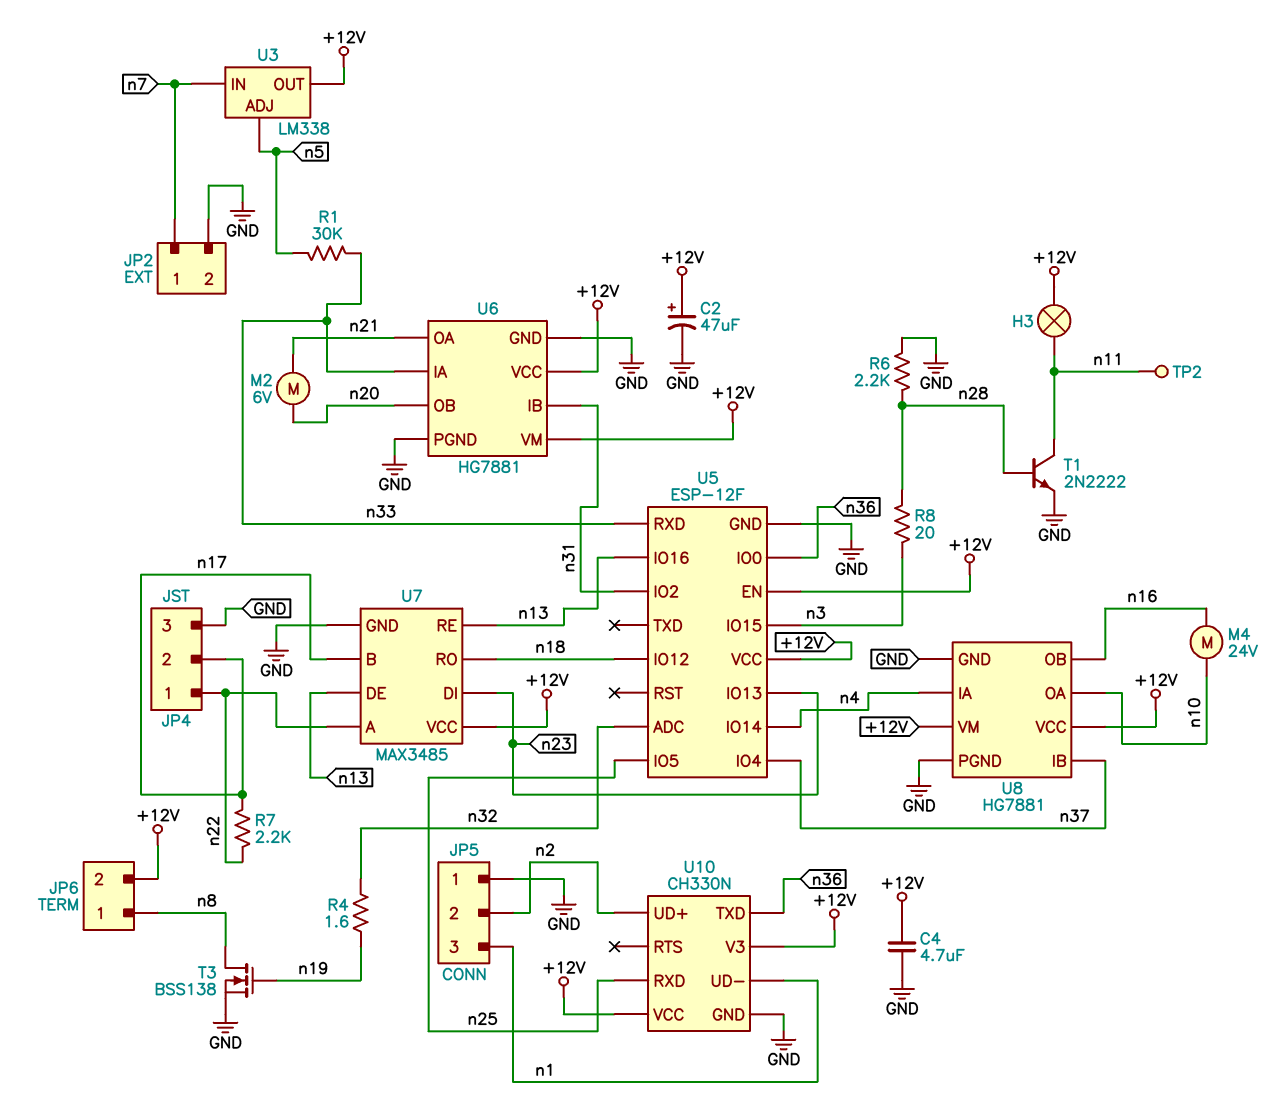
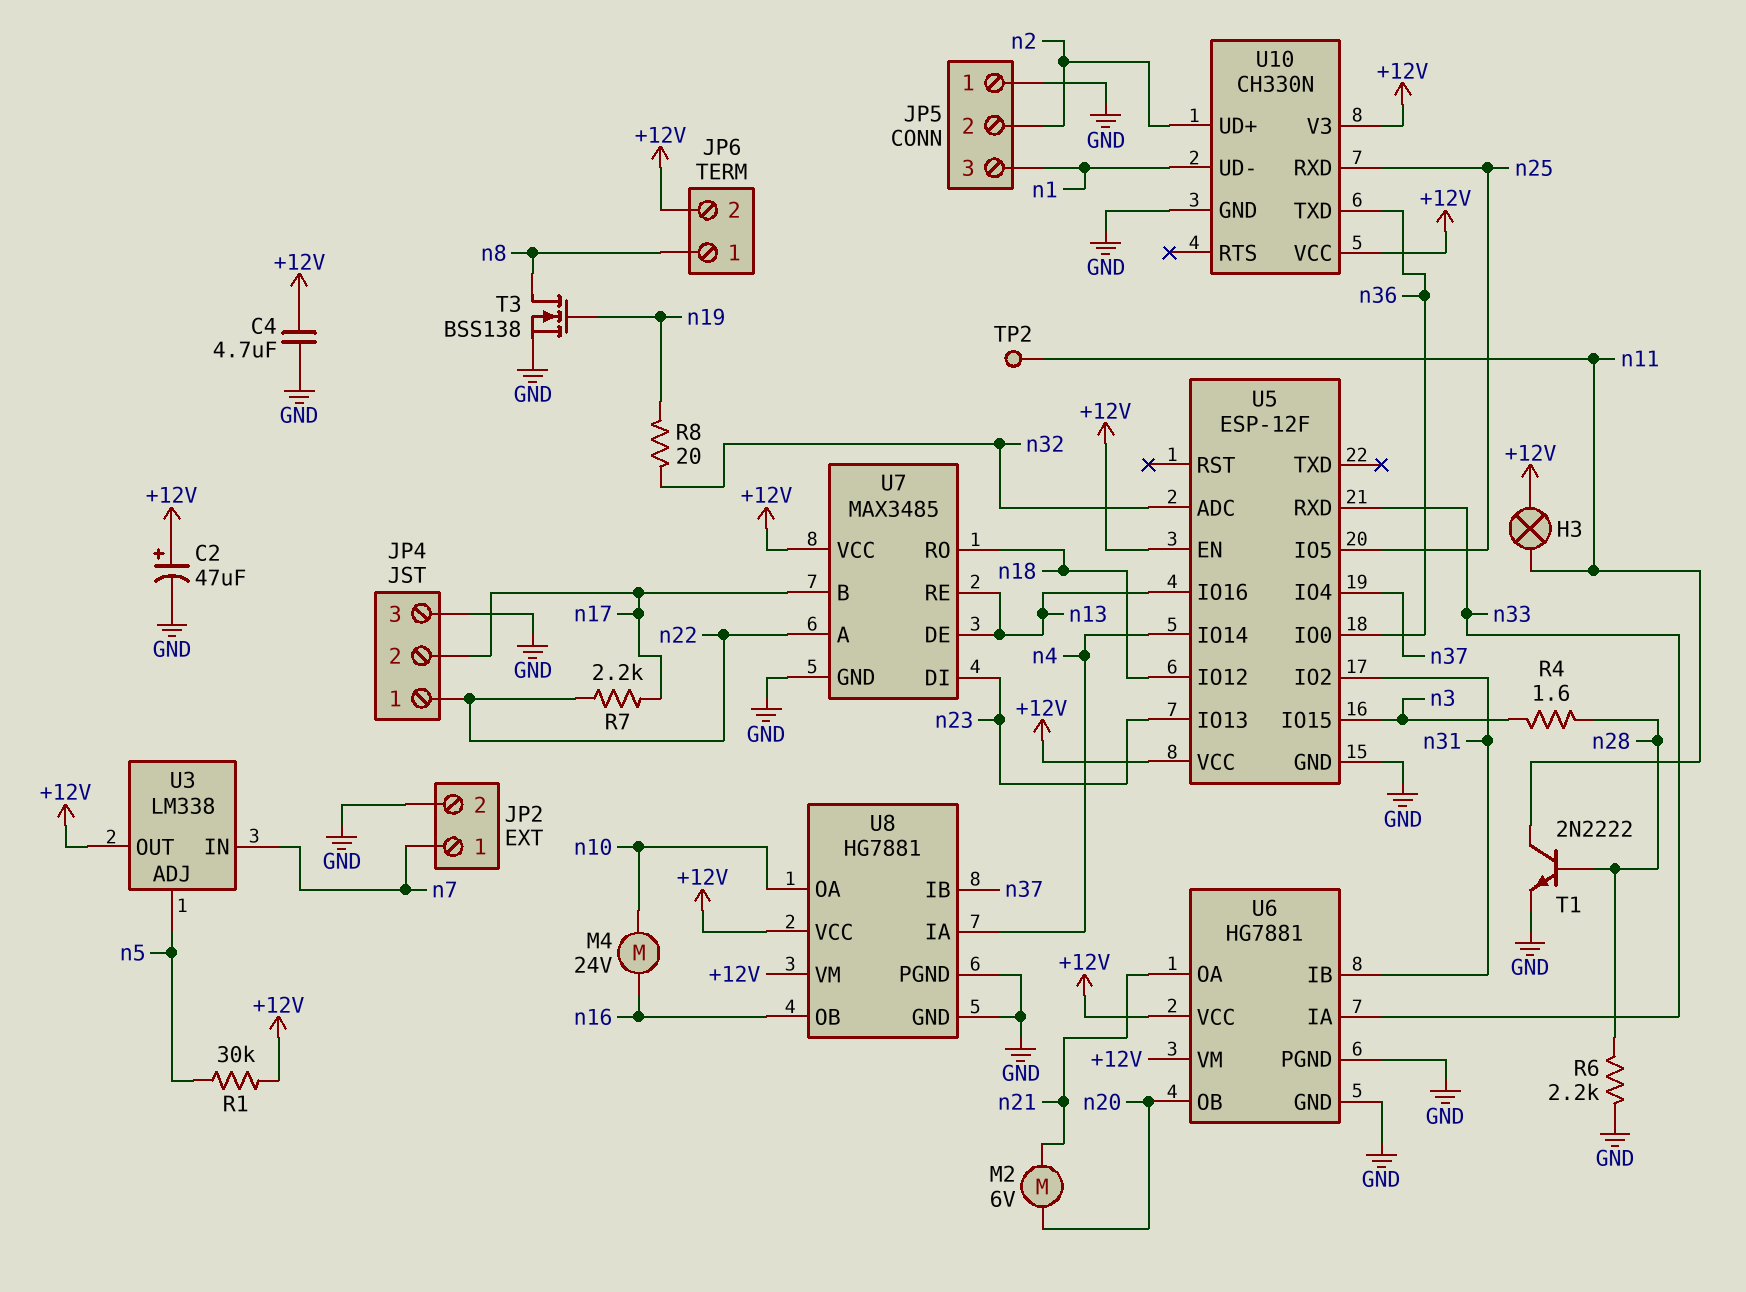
R1: 30k (n5, n33) -> 30k (+12V, n5)
R4: 1.6 (n19, n32) -> 1.6 (n3, n28)
R8: 20 (n3, n28) -> 20 (n19, n32)

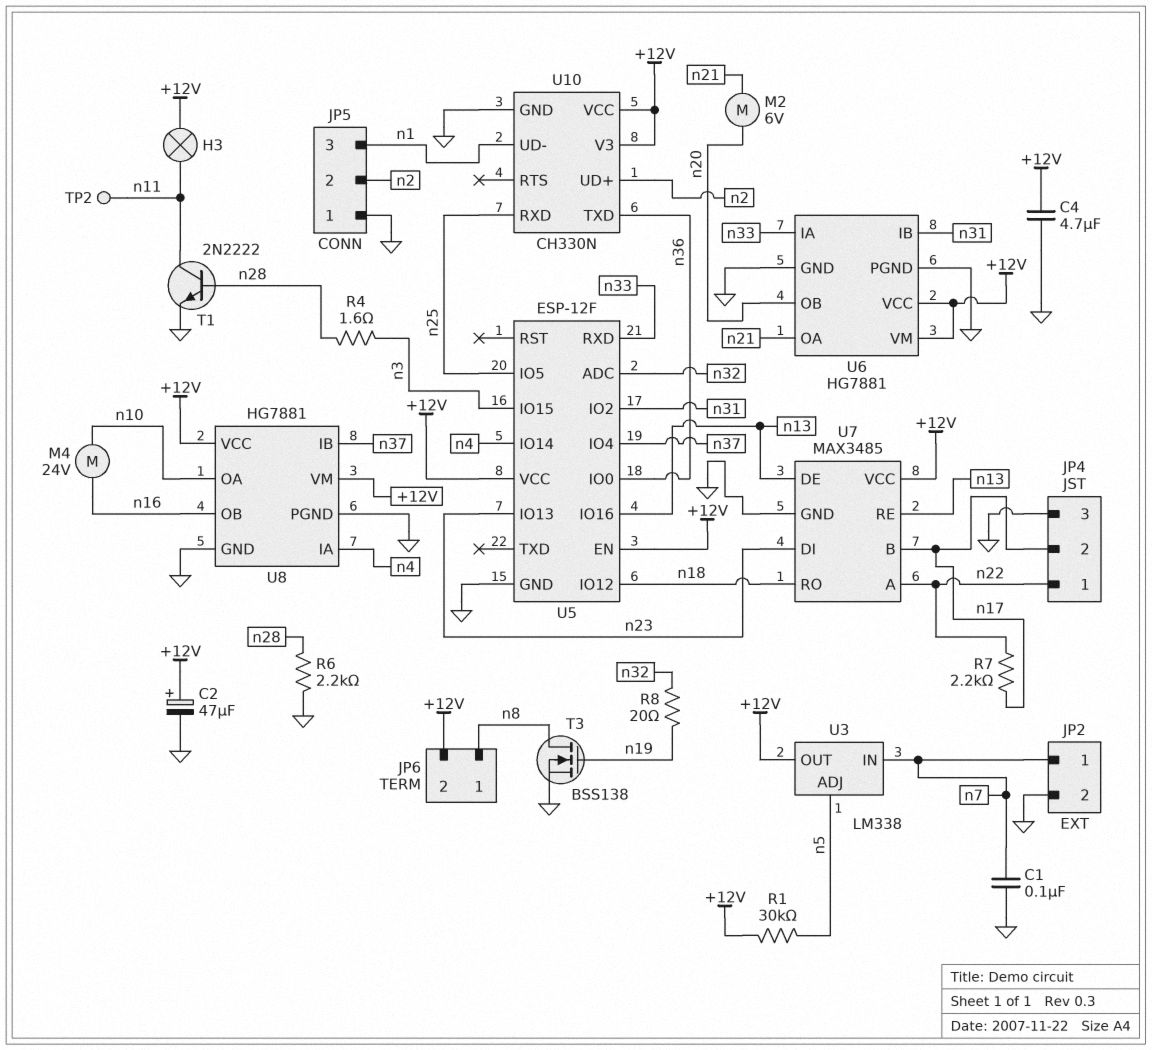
C1: none -> 100nF (GND, n7)

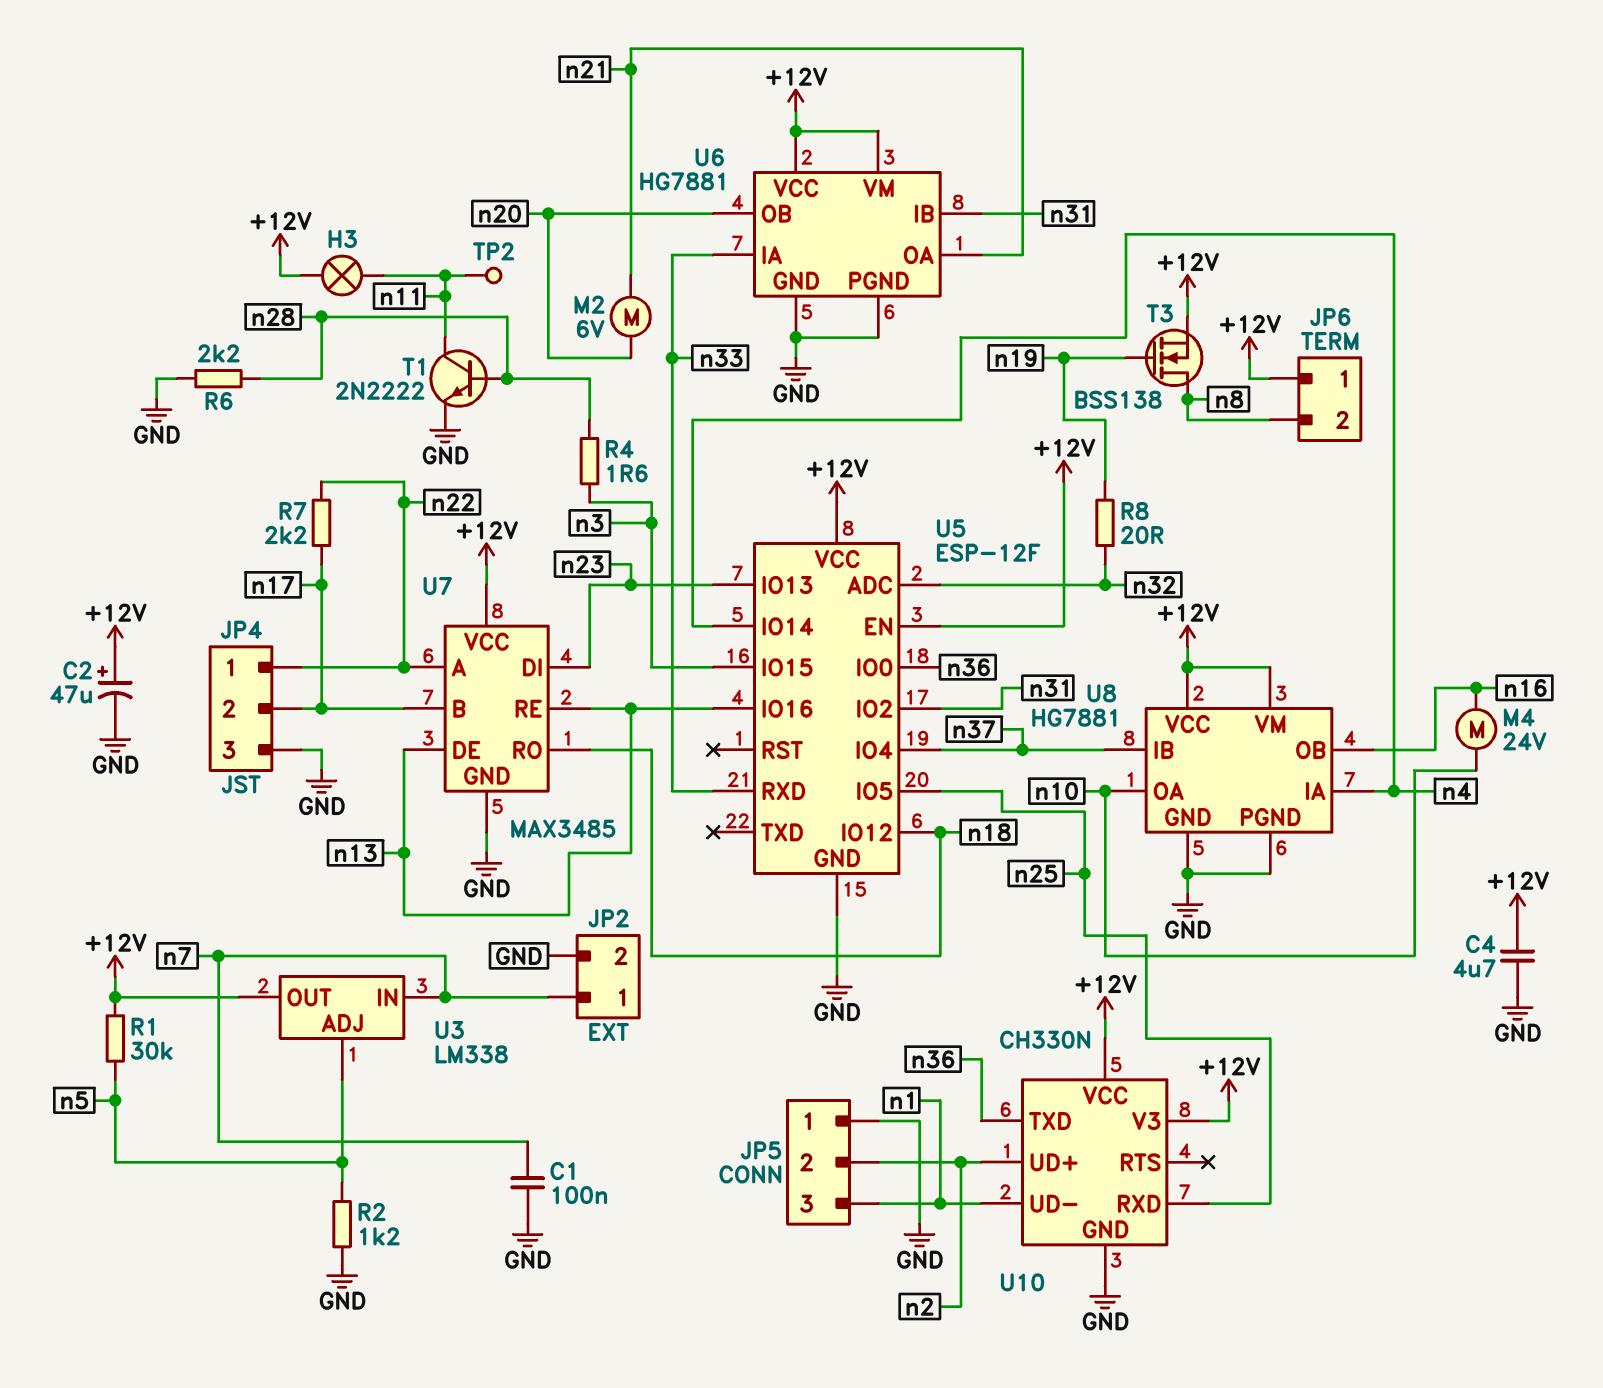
JP6 pin 1: n8 -> +12V
JP6 pin 2: +12V -> n8
R2: none -> 1.2k (GND, n5)
T3: NMOS BSS138 (G n19, D n8, S GND) -> NMOS BSS138 (G n19, D n8, S +12V)

